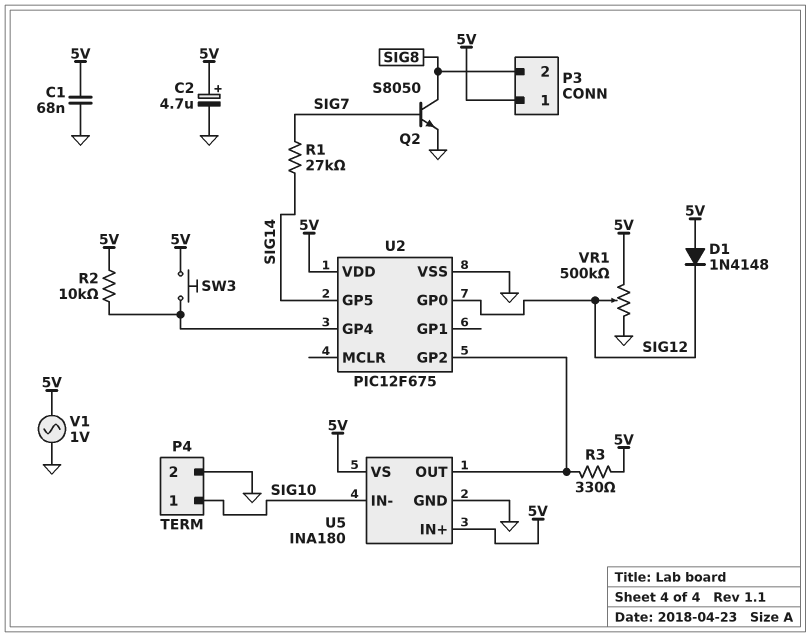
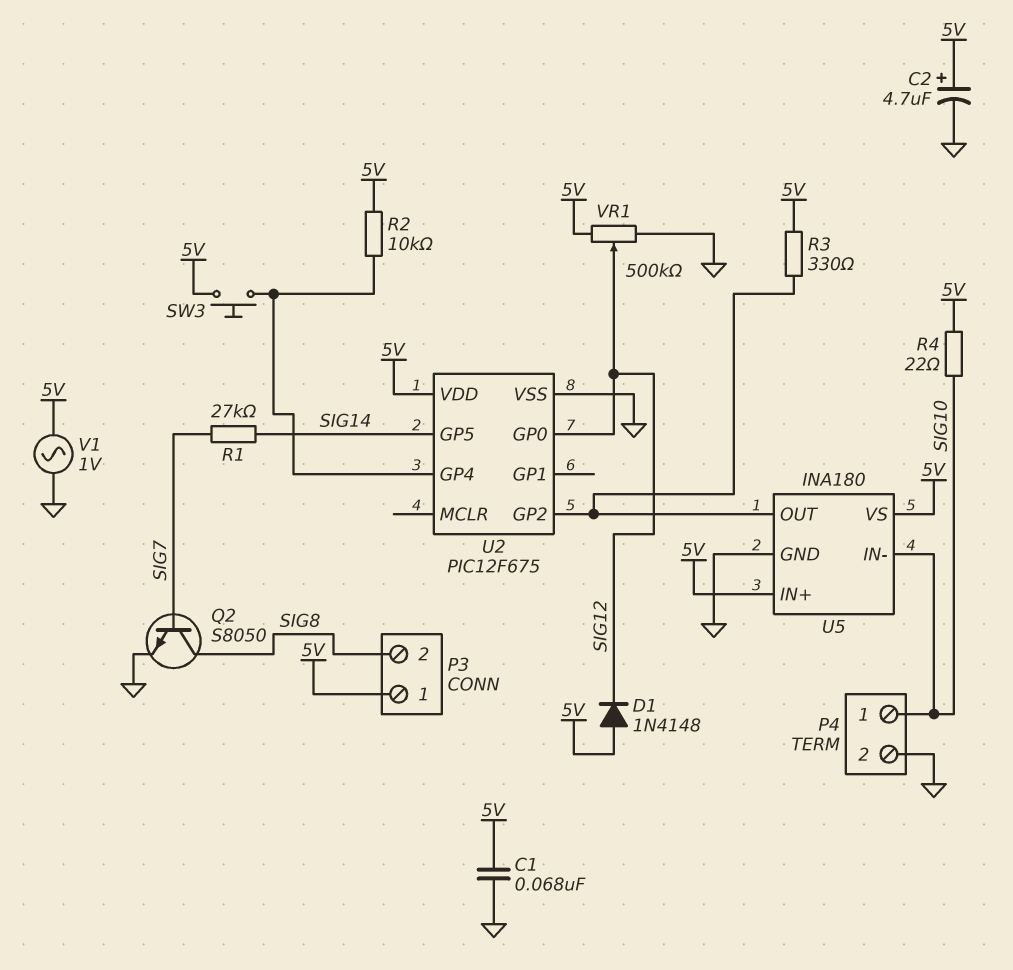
R4: none -> 22 (5V, SIG10)

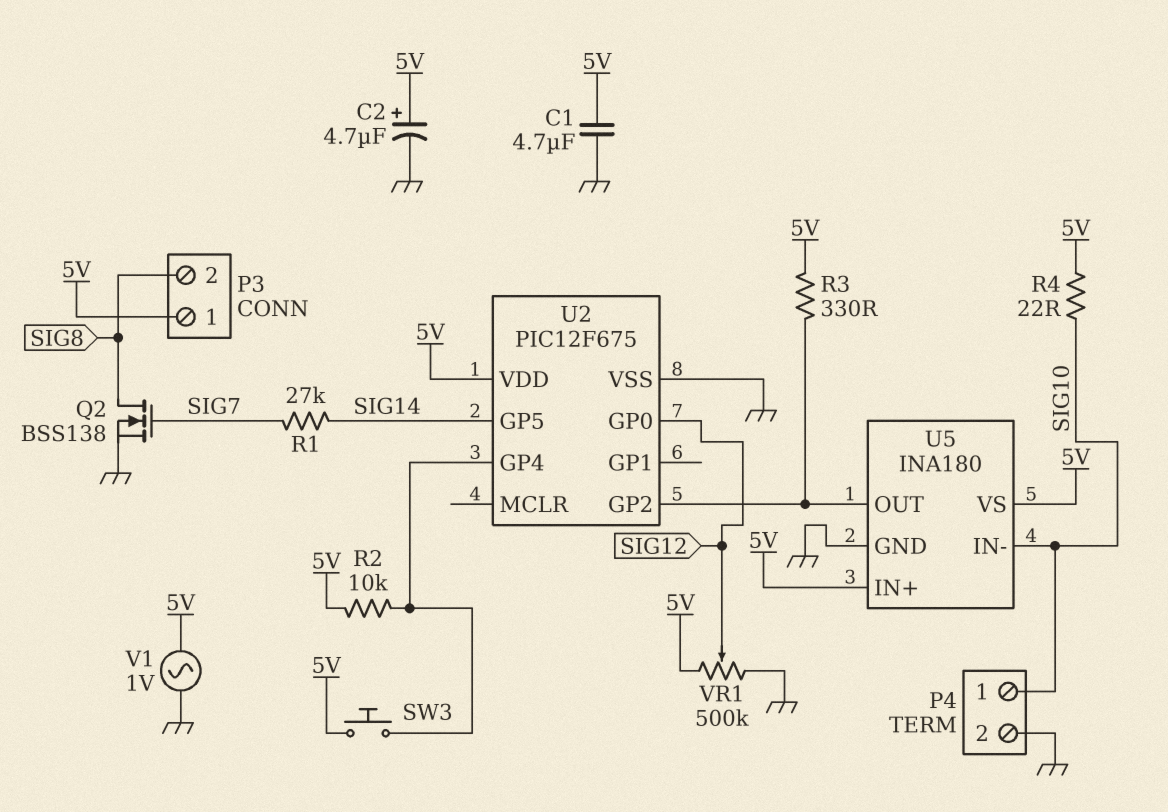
C1: 68nF (5V, GND) -> 4.7uF (5V, GND)
D1: diode 1N4148 (A 5V, K SIG12) -> none
Q2: NPN S8050 (B SIG7, C SIG8, E GND) -> NMOS BSS138 (G SIG7, D SIG8, S GND)

